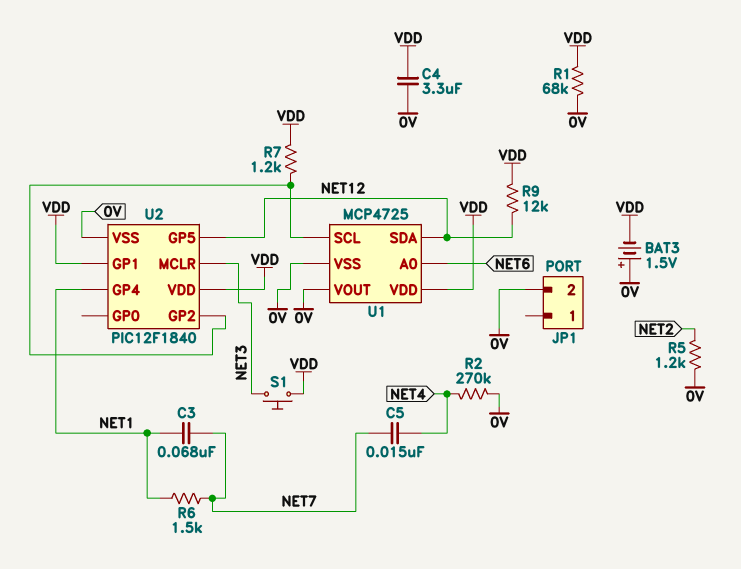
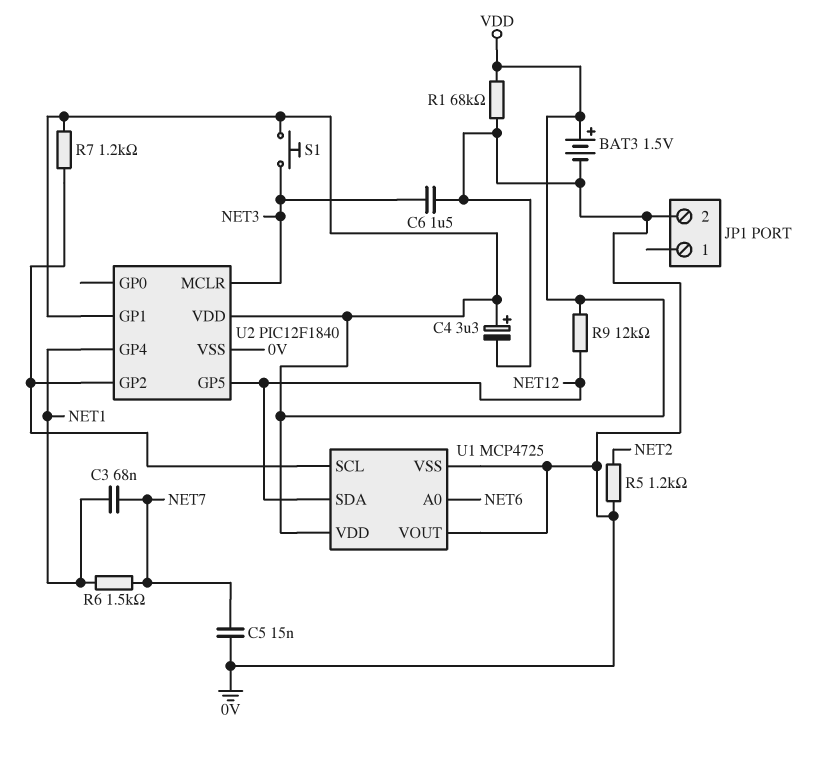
BAT3: 1.5V (plus 0V, minus VDD) -> 1.5V (plus VDD, minus 0V)
C4: 3.3uF (0V, VDD) -> 3.3uF (plus VDD, minus 0V)
C5: 15nF (NET4, NET7) -> 15nF (0V, NET7)
C6: none -> 1.5uF (0V, NET3)
R2: 270k (0V, NET4) -> none

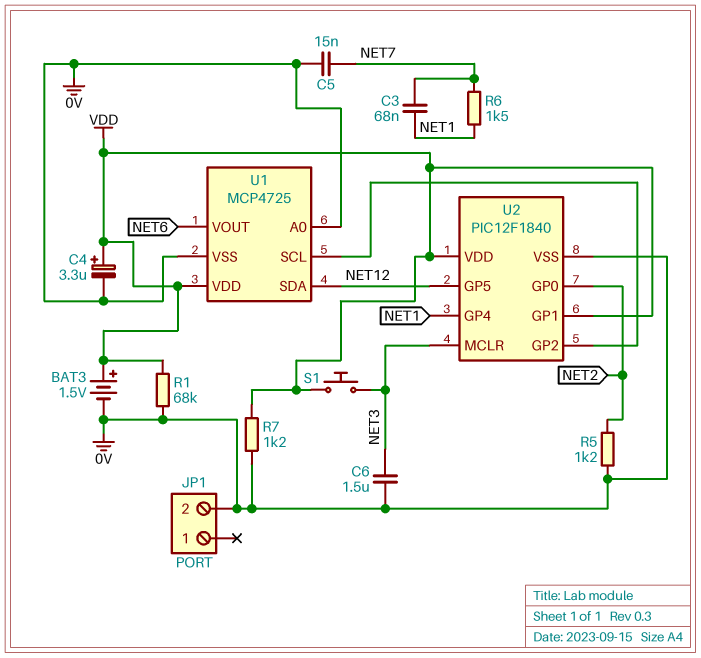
R7: 1.2k (U1/SCL, VDD) -> 1.2k (0V, VDD)
R9: 12k (NET12, VDD) -> none
U1 pin A0: NET6 -> 0V
U1 pin VOUT: 0V -> NET6
U2 pin GP0: none -> NET2

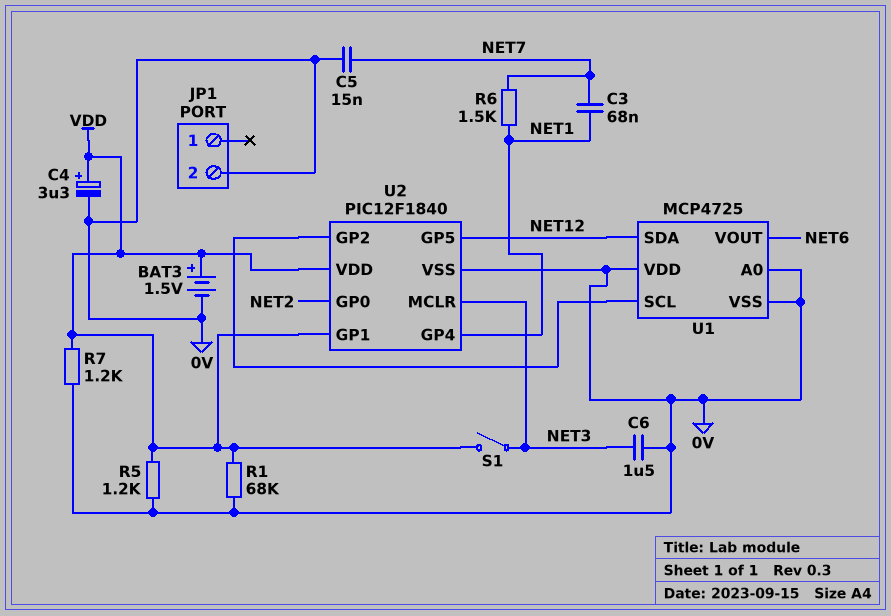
R5: 1.2k (0V, NET2) -> 1.2k (0V, VDD)
S1: button (NET3, VDD) -> switch (NET3, VDD)
U1 pin VDD: VDD -> 0V

